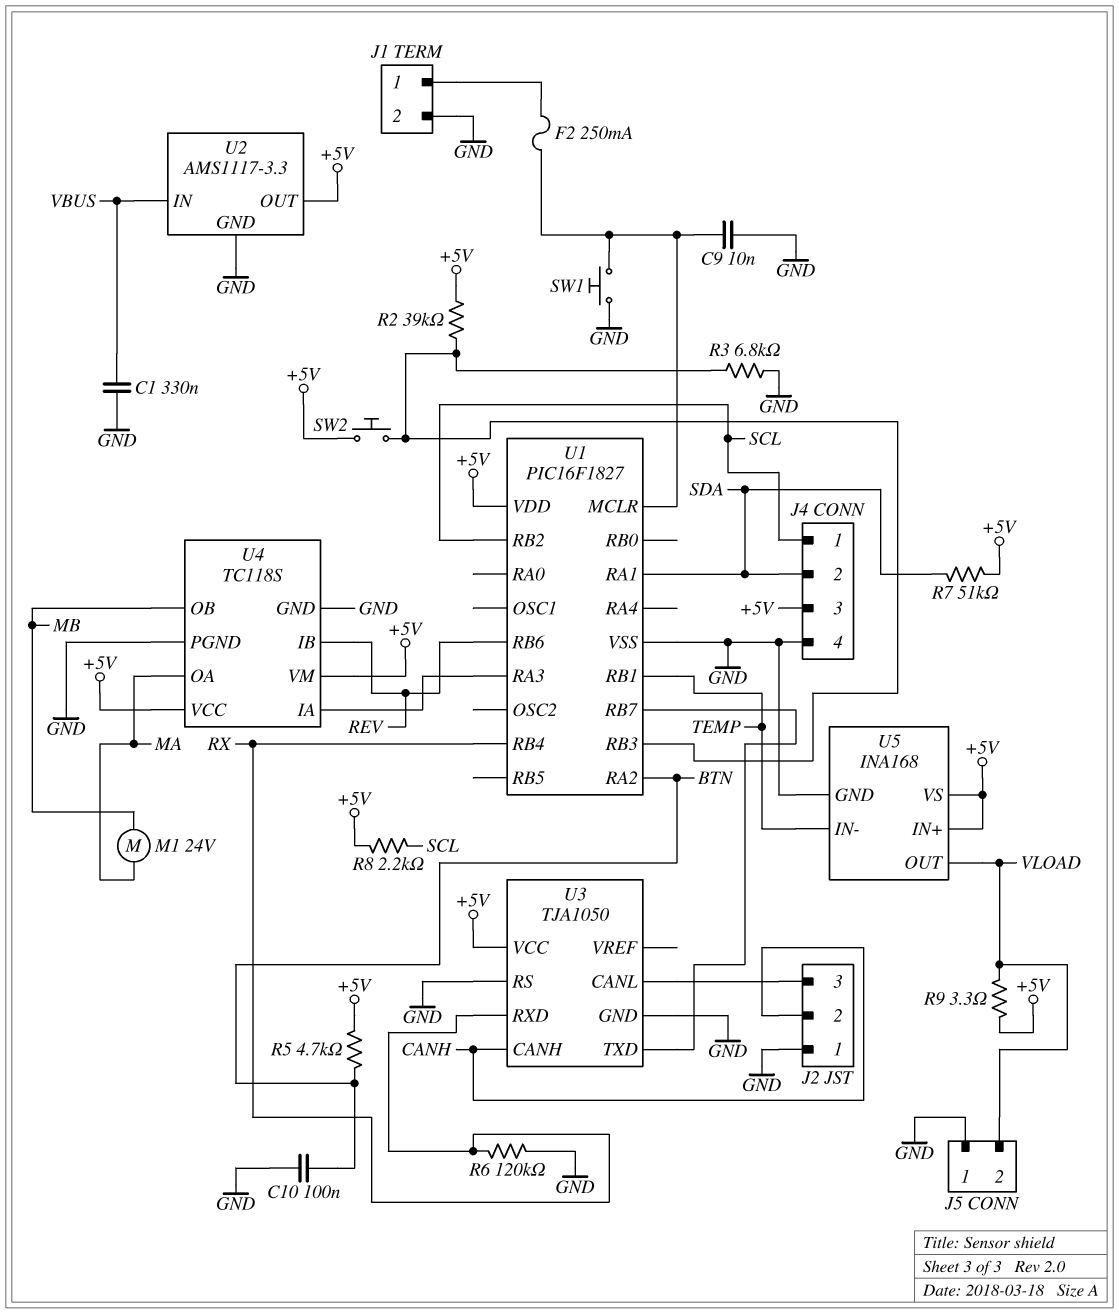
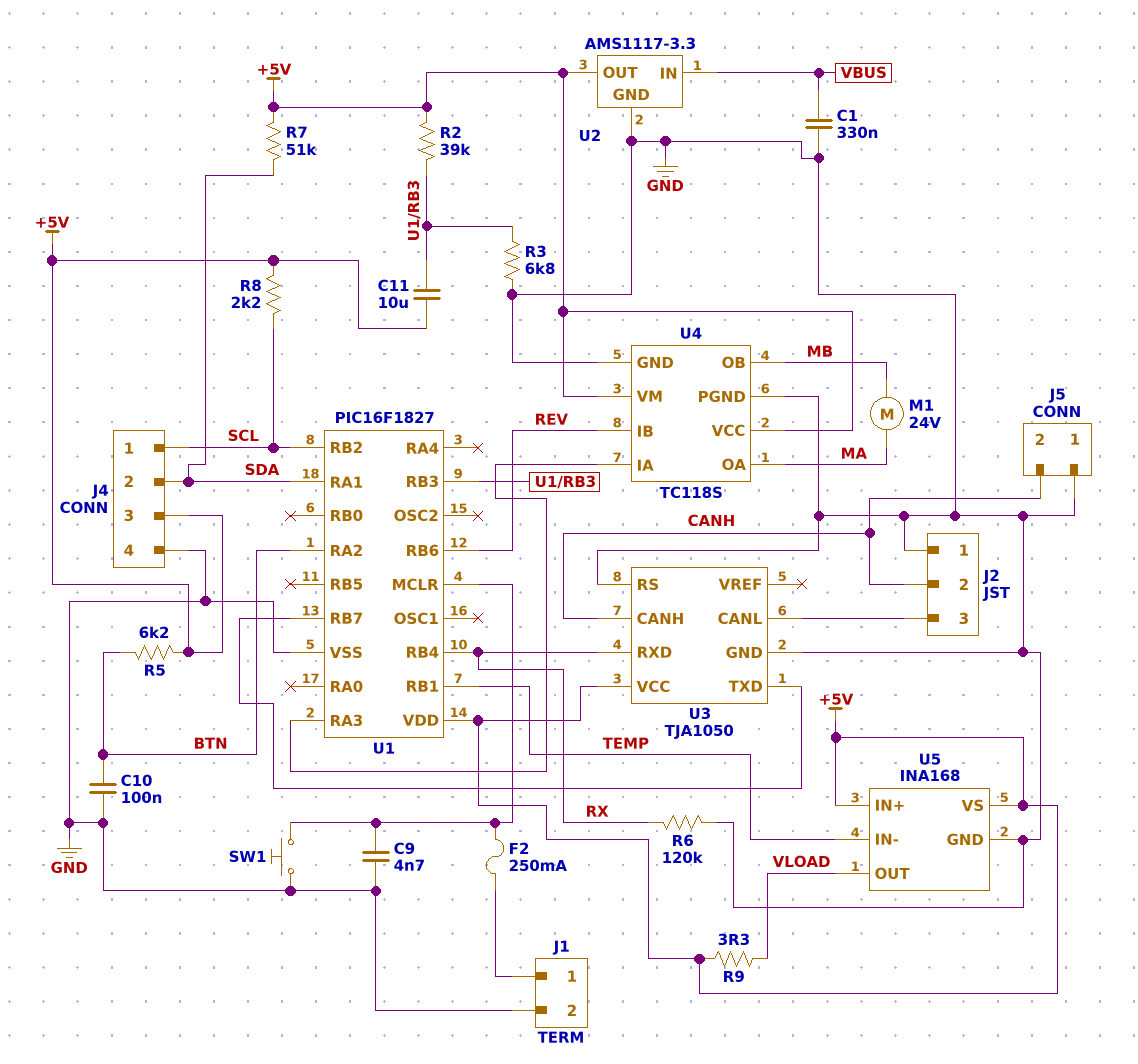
C9: 10nF (GND, U1/MCLR) -> 4.7nF (GND, U1/MCLR)
C11: none -> 10uF (+5V, U1/RB3)
J5 pin 2: VLOAD -> CANH
R5: 4.7k (+5V, BTN) -> 6.2k (+5V, BTN)
SW2: button (+5V, U1/RB3) -> none

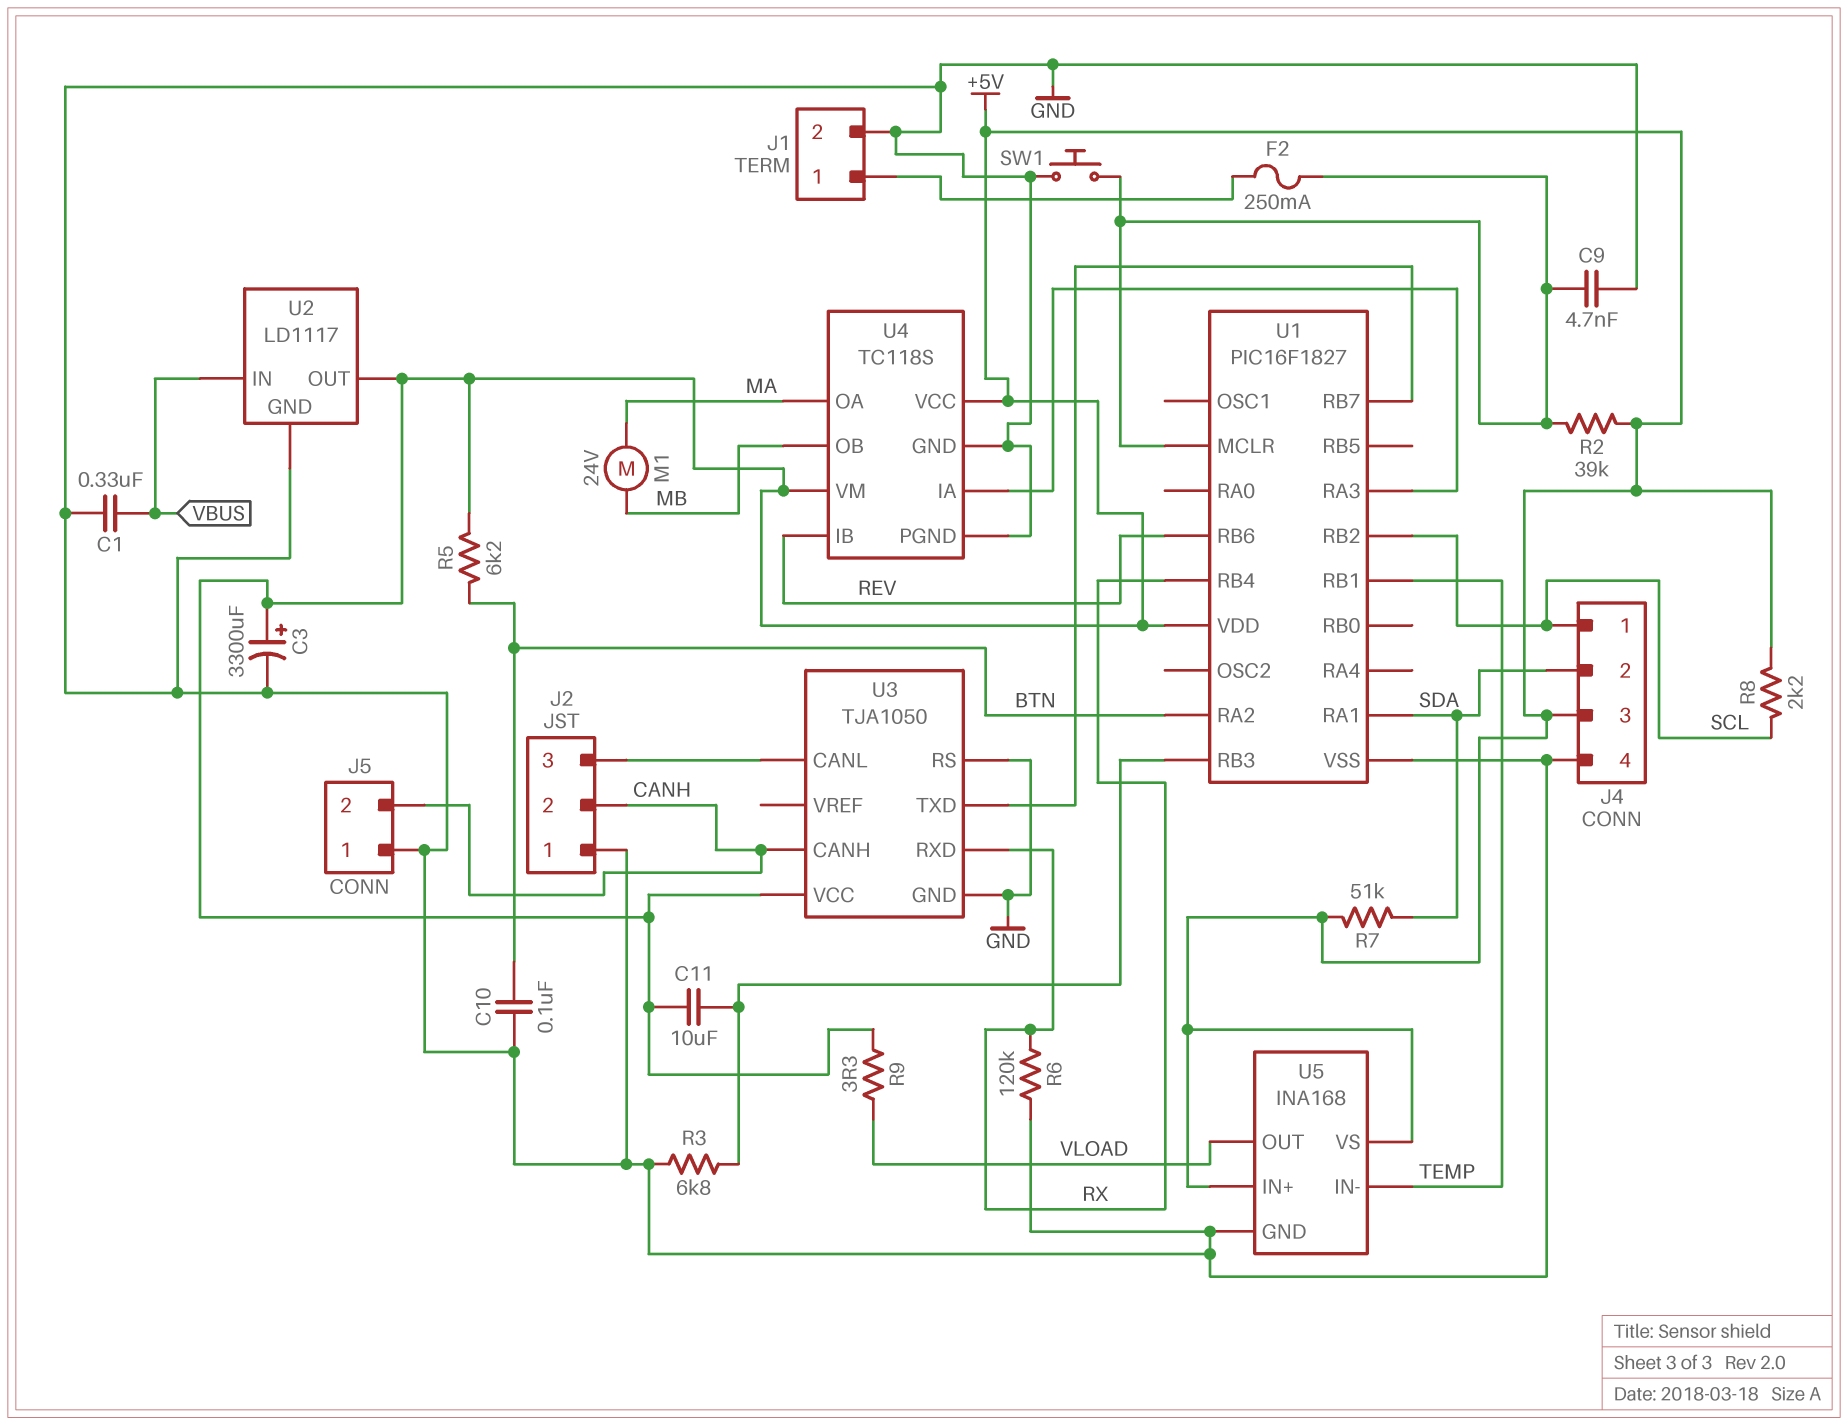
C3: none -> 3300uF (plus +5V, minus GND)
R2: 39k (+5V, U1/RB3) -> 39k (+5V, U1/MCLR)
U2: AMS1117-3.3 -> LD1117

